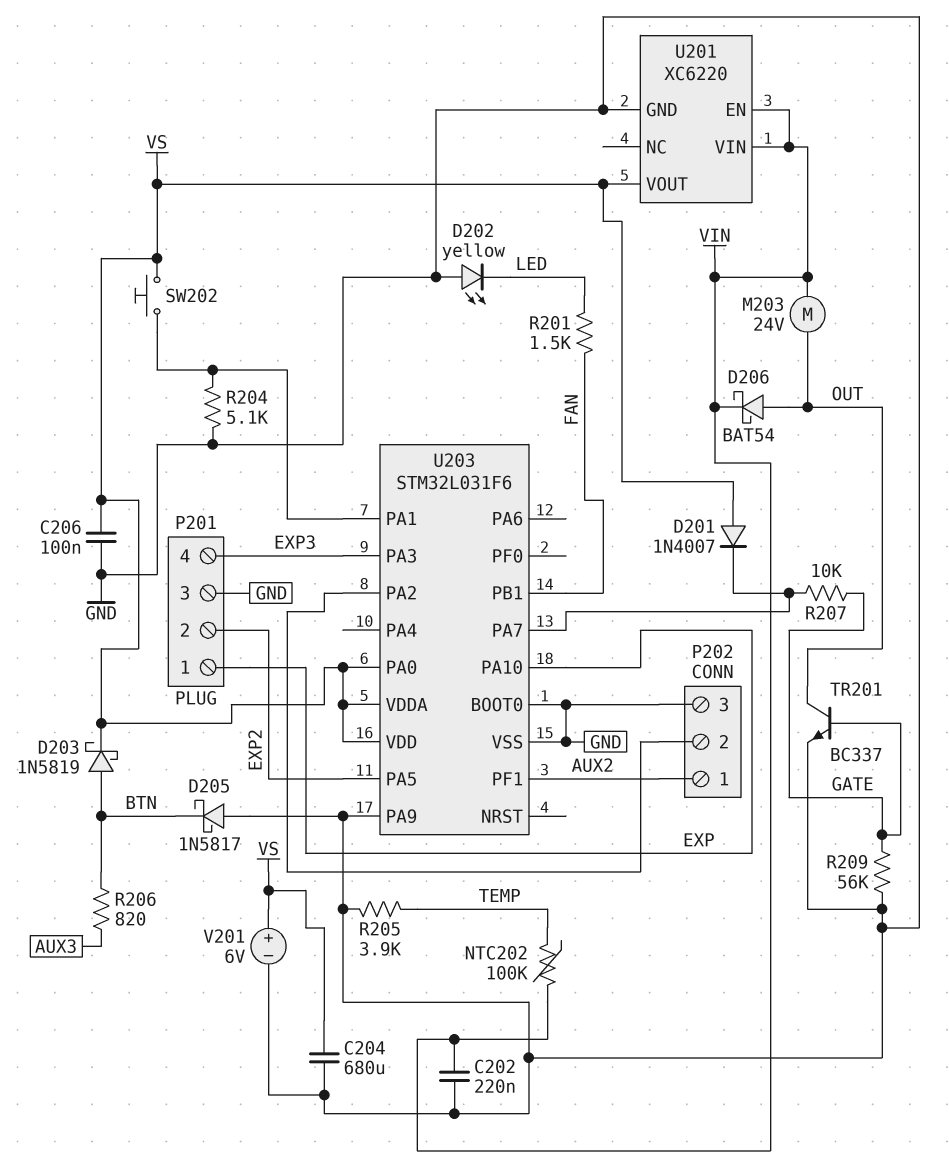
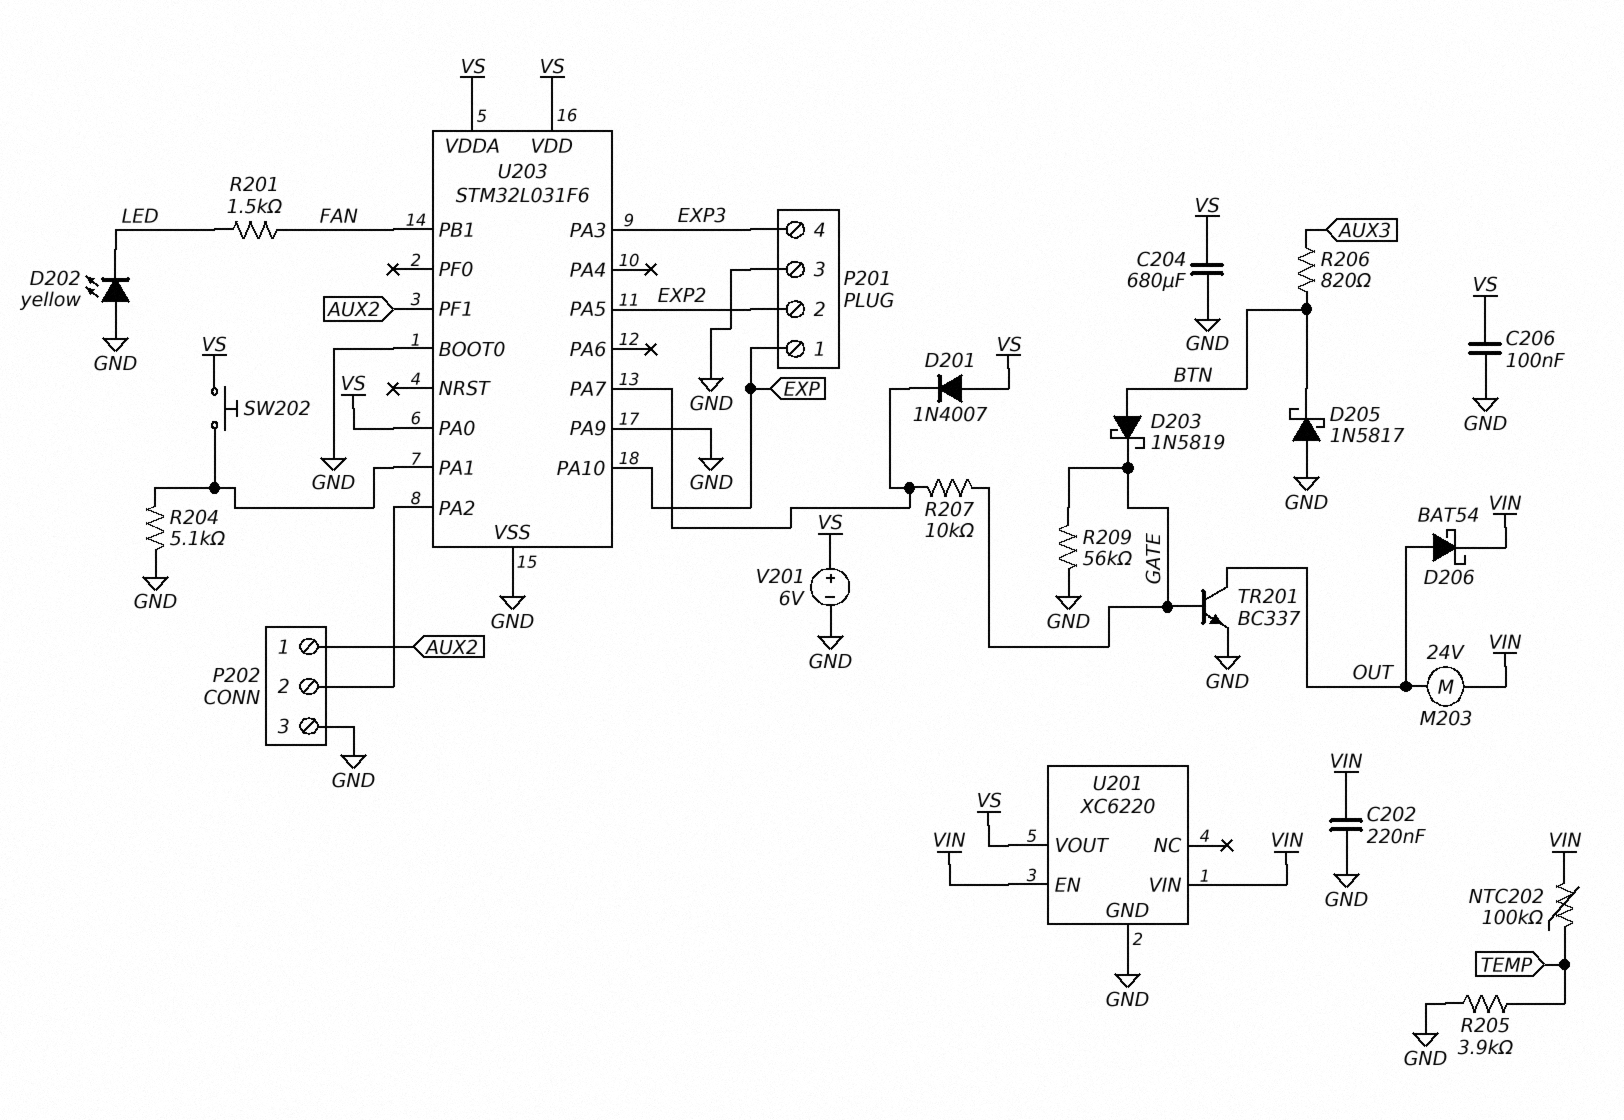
D203: schottky 1N5819 (A BTN, K VS) -> schottky 1N5819 (A BTN, K GATE)

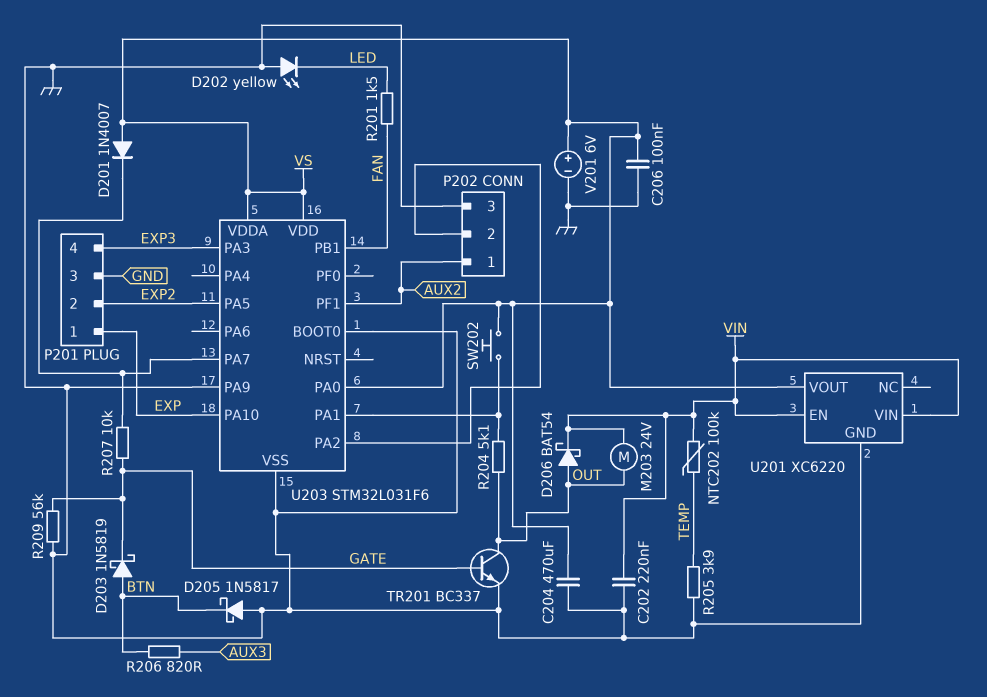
C204: 680uF (GND, VS) -> 470uF (GND, VS)
R204: 5.1k (GND, U203/PA1) -> 5.1k (OUT, U203/PA1)

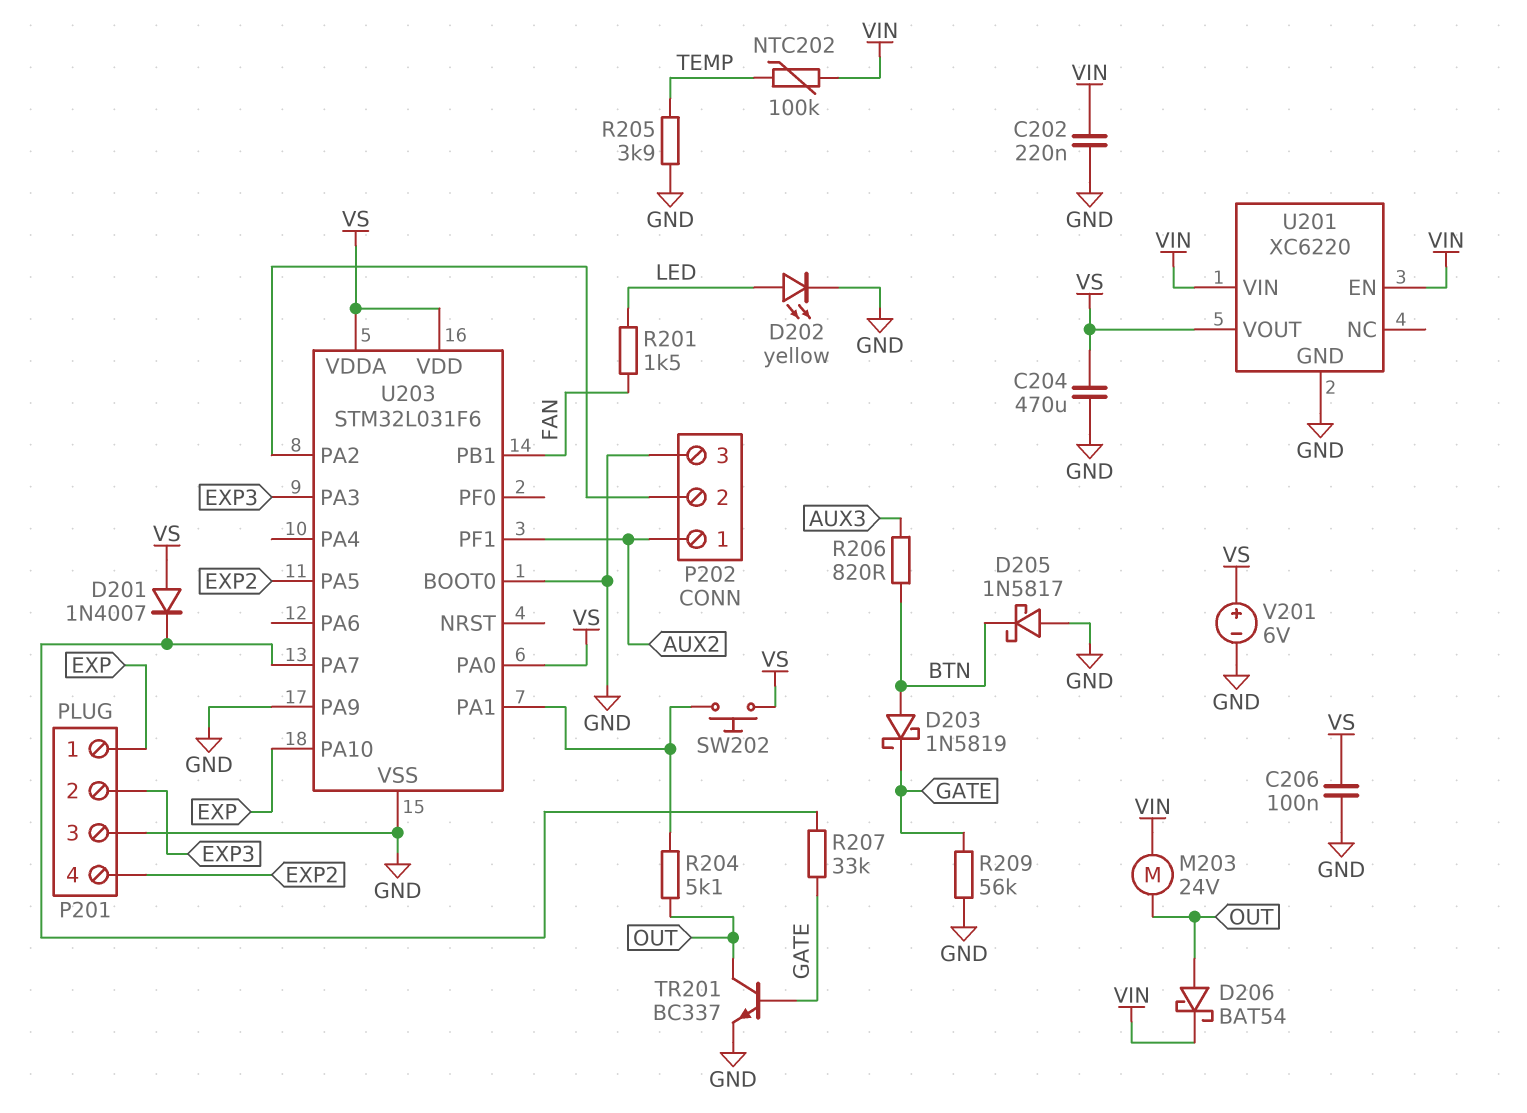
D202: LED yellow (A GND, K LED) -> LED yellow (A LED, K GND)
P201 pin 2: EXP2 -> EXP3
P201 pin 4: EXP3 -> EXP2
R207: 10k (GATE, U203/PA7) -> 33k (GATE, U203/PA7)

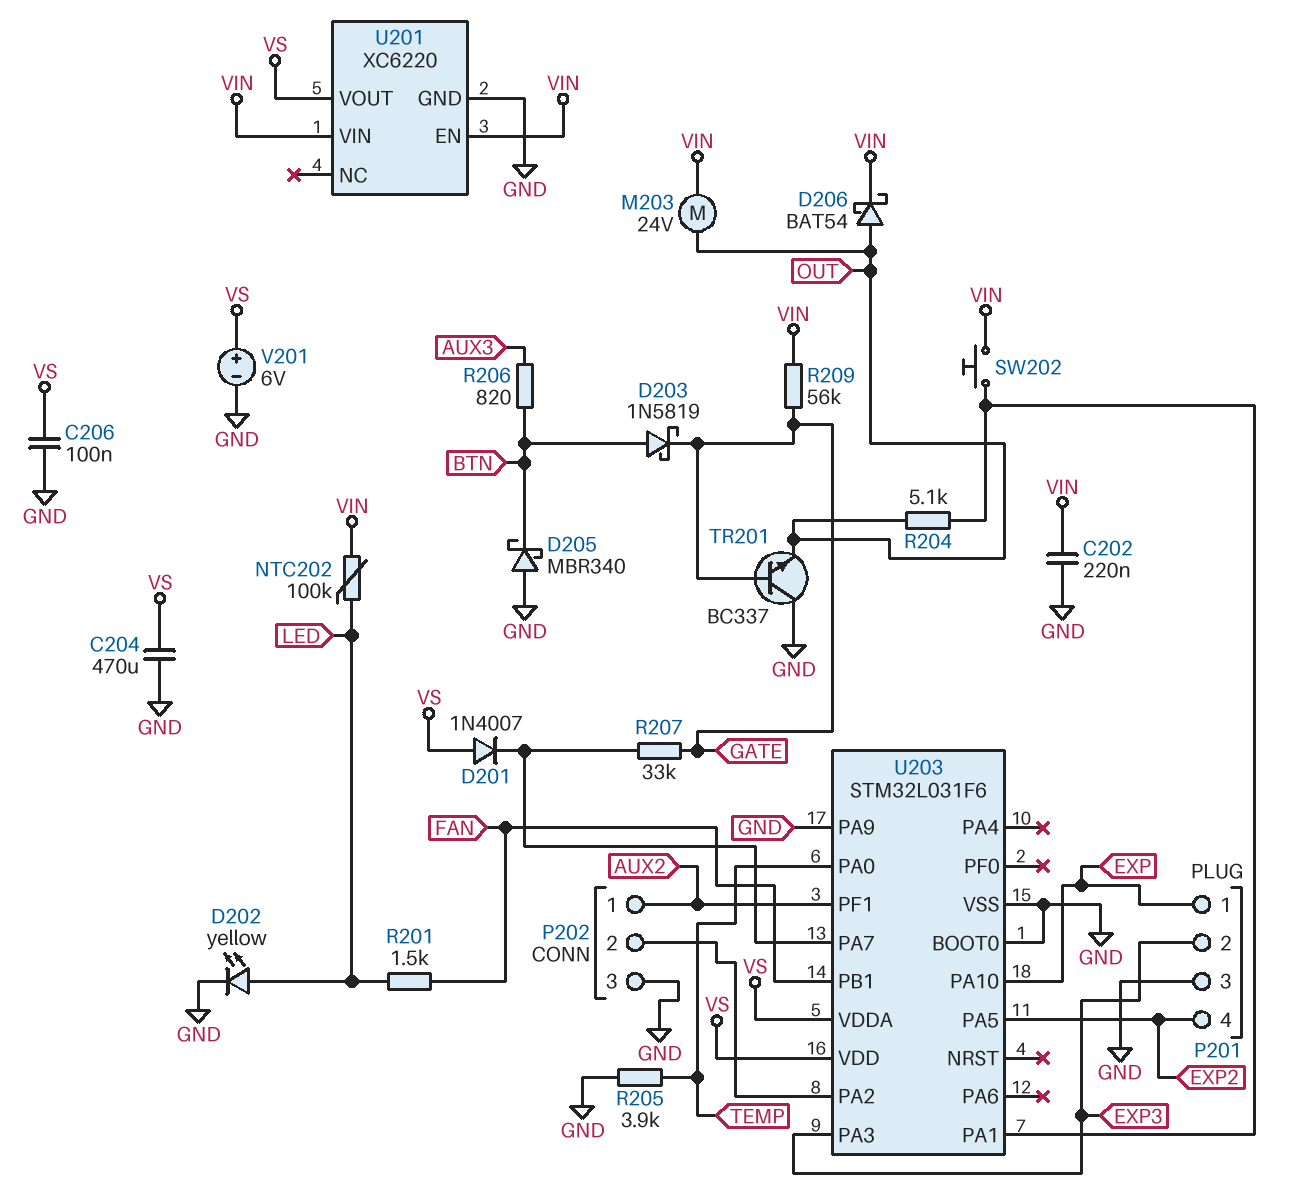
D205: schottky 1N5817 (A GND, K BTN) -> schottky MBR340 (A GND, K BTN)
NTC202: 100k (TEMP, VIN) -> 100k (LED, VIN)
R209: 56k (GATE, GND) -> 56k (GATE, VIN)
SW202: button (U203/PA1, VS) -> button (U203/PA1, VIN)
TR201: NPN BC337 (B GATE, C OUT, E GND) -> NPN BC337 (B GATE, C GND, E OUT)
U203 pin PA0: VS -> TEMP

